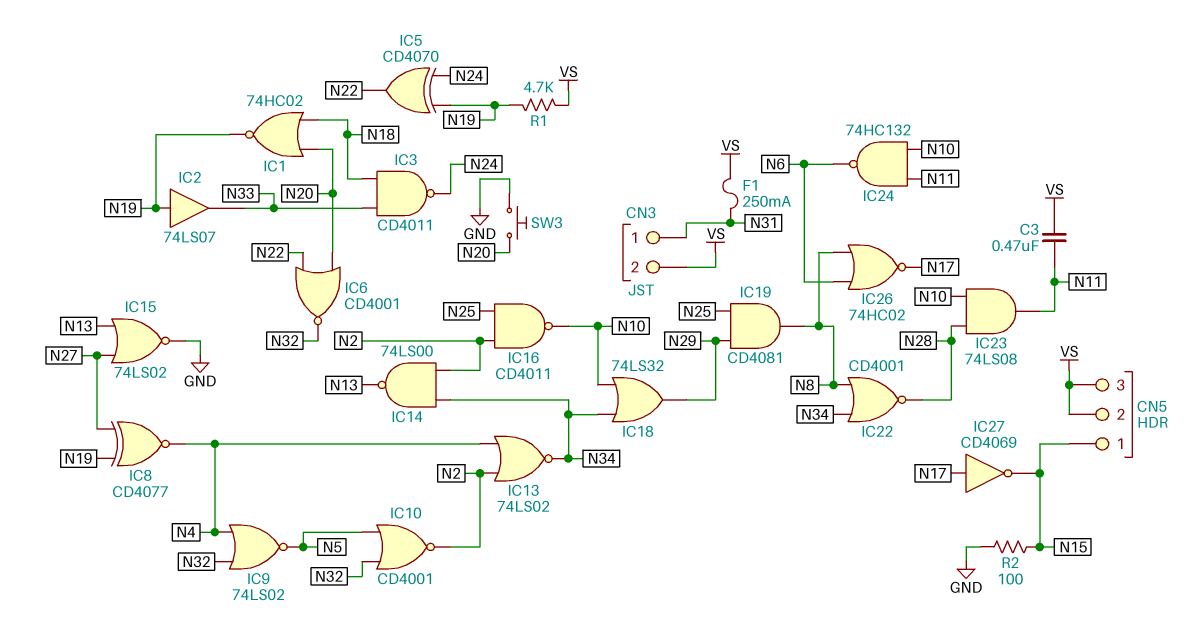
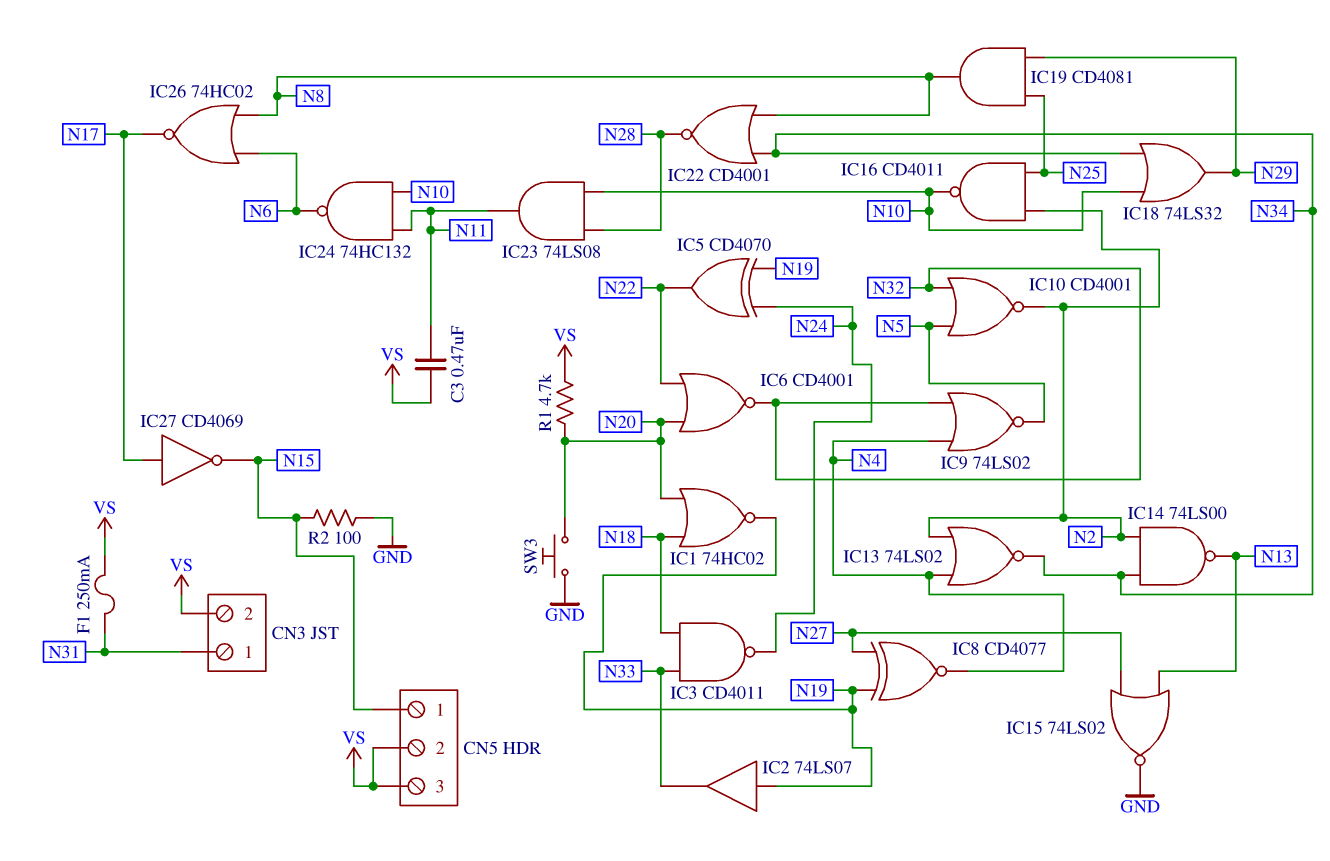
R1: 4.7k (N19, VS) -> 4.7k (N20, VS)

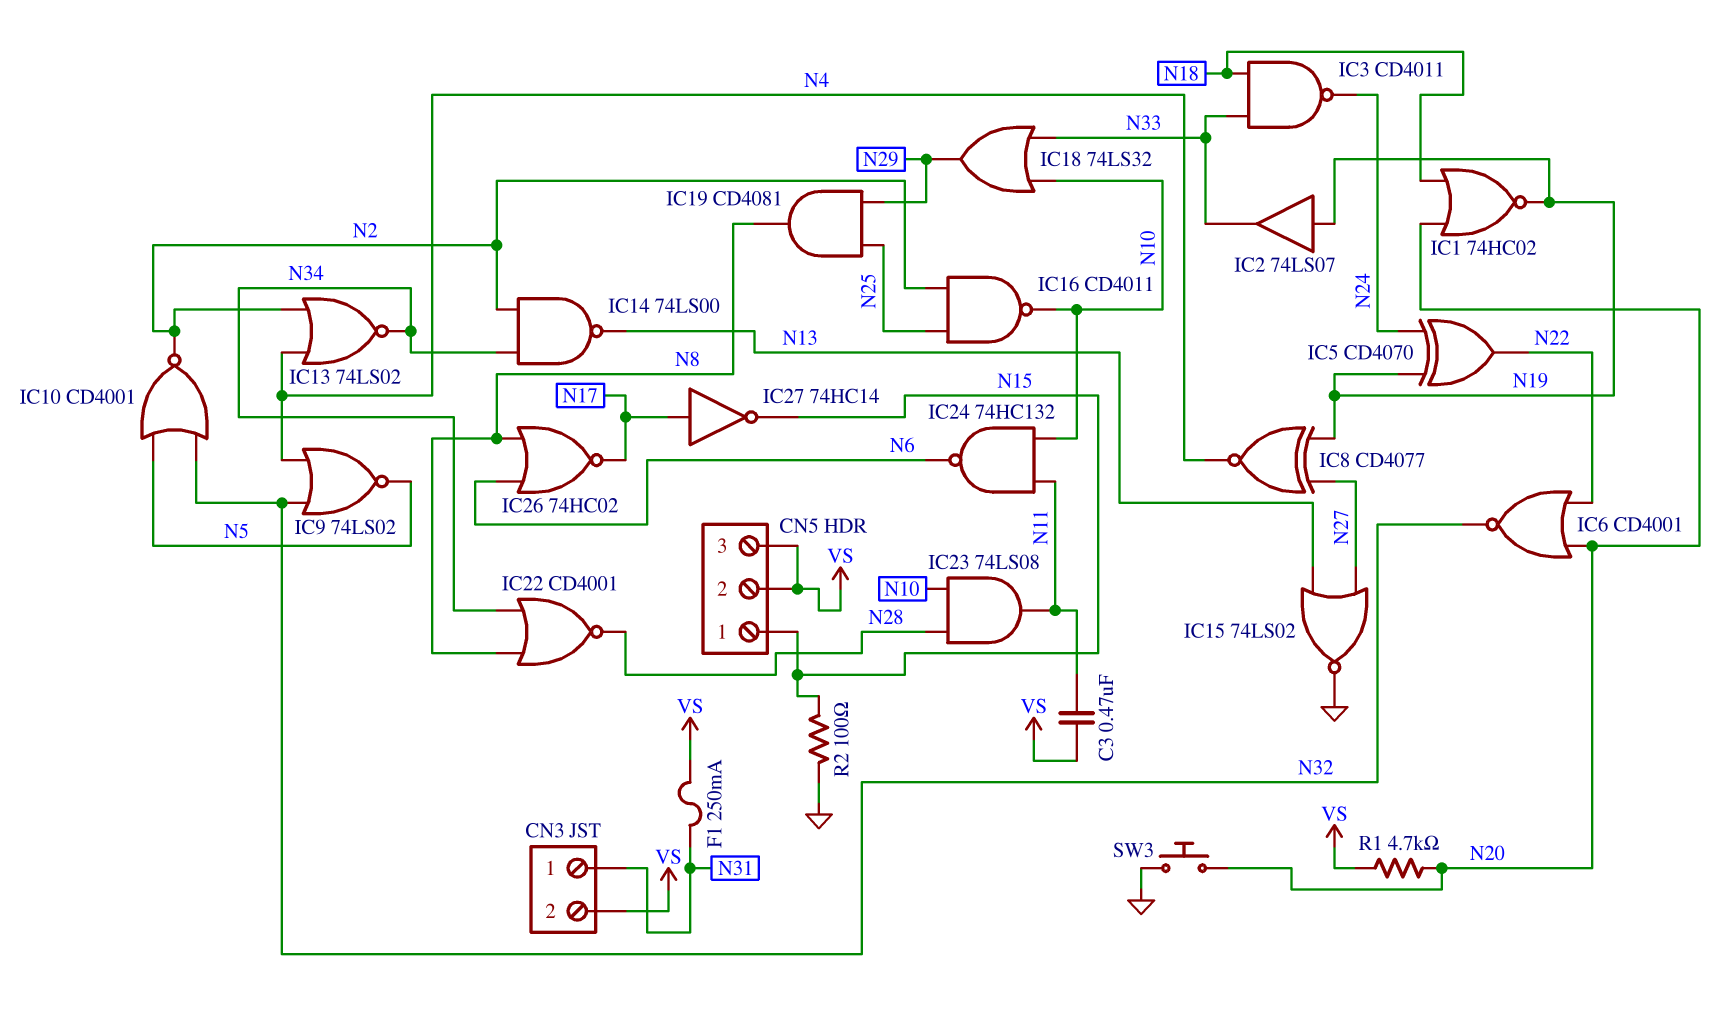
IC18: OR 74LS32 (in N10, in N34, out N29) -> OR 74LS32 (in N10, in N33, out N29)
IC27: NOT CD4069 (in N17, out N15) -> NOT 74HC14 (in N17, out N15)

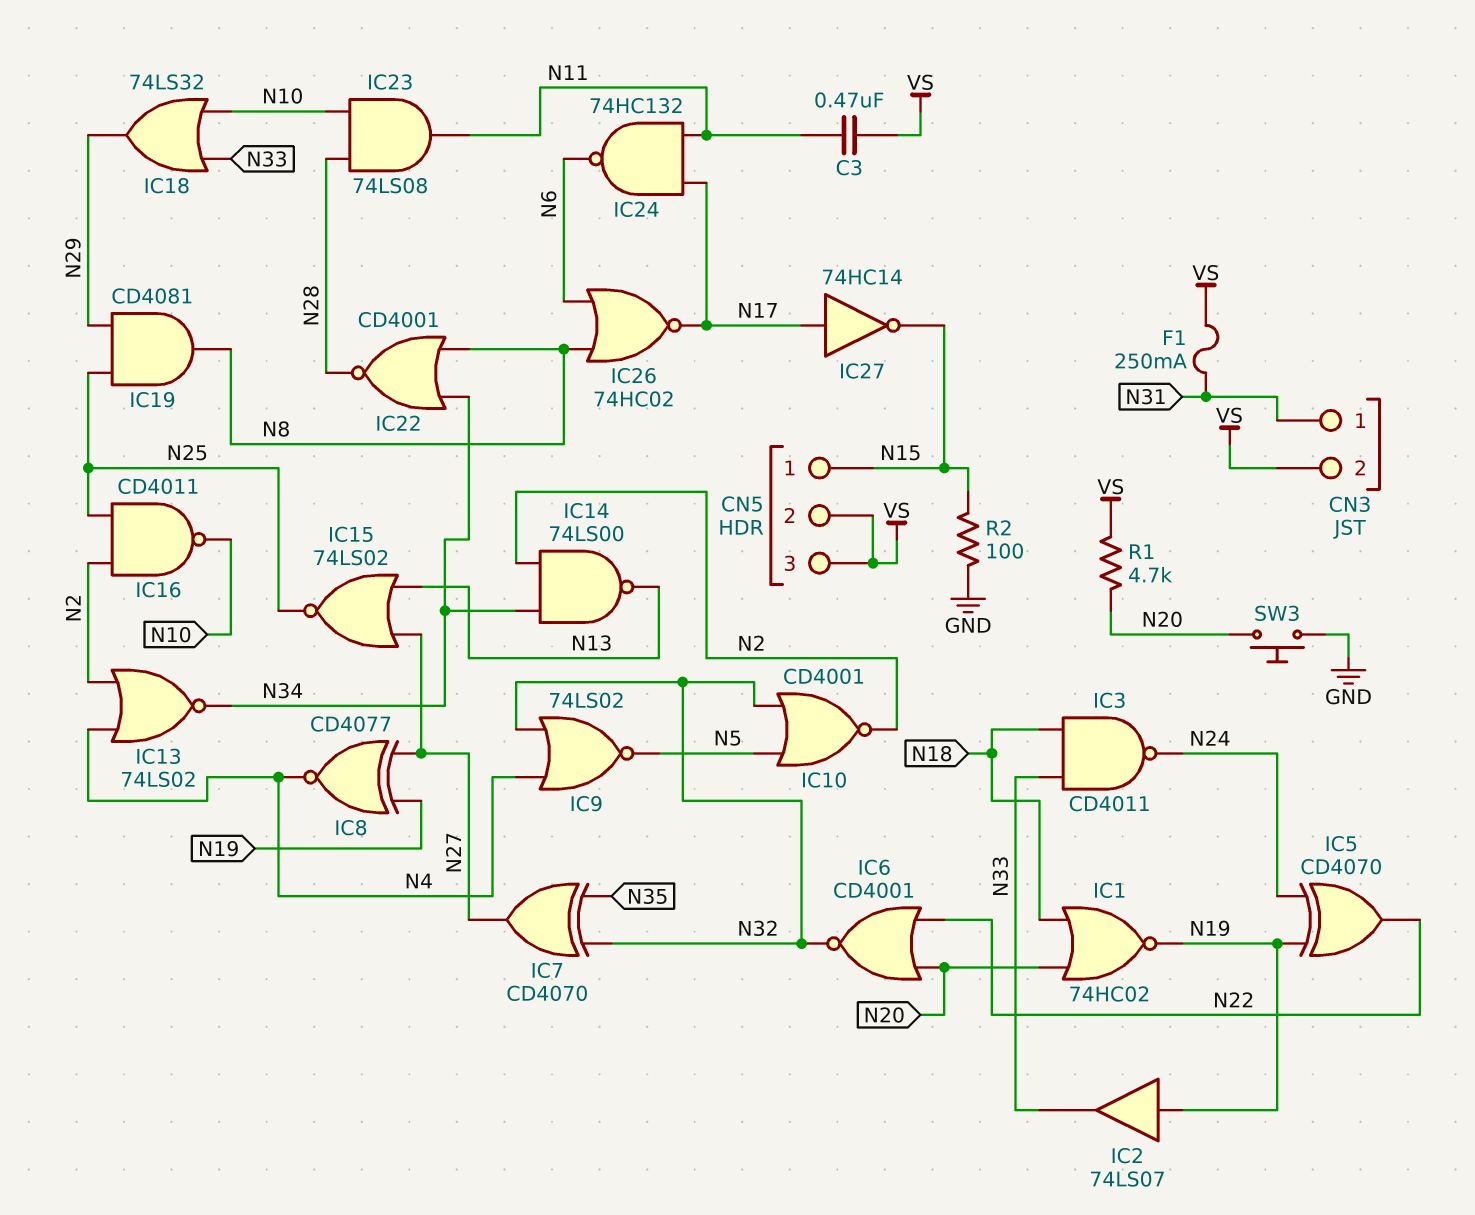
IC7: none -> XOR CD4070 (in N32, in N35, out N27)
IC15: NOR 74LS02 (in N13, in N27, out GND) -> NOR 74LS02 (in N13, in N27, out N25)
IC24: NAND 74HC132 (in N10, in N11, out N6) -> NAND 74HC132 (in N11, in N17, out N6)

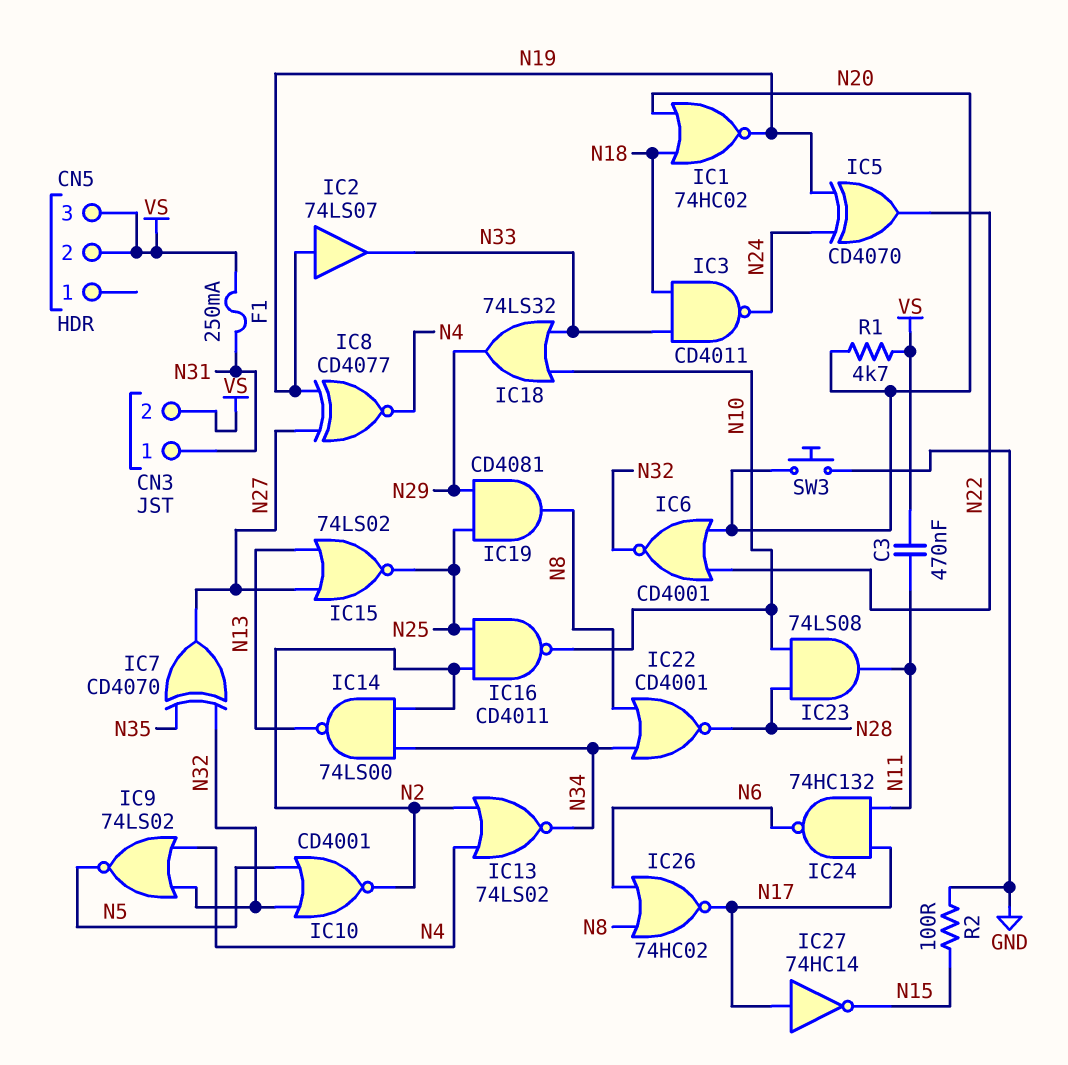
CN5 pin 1: N15 -> none

